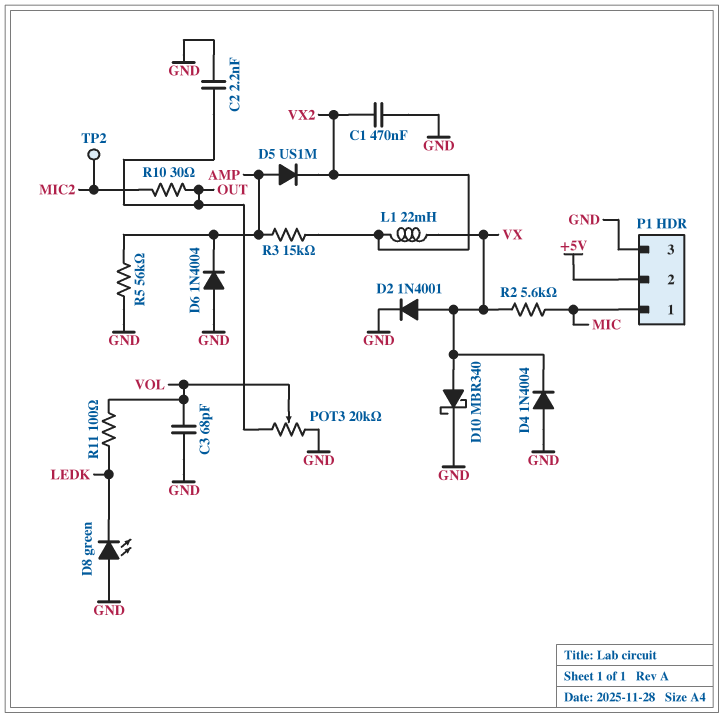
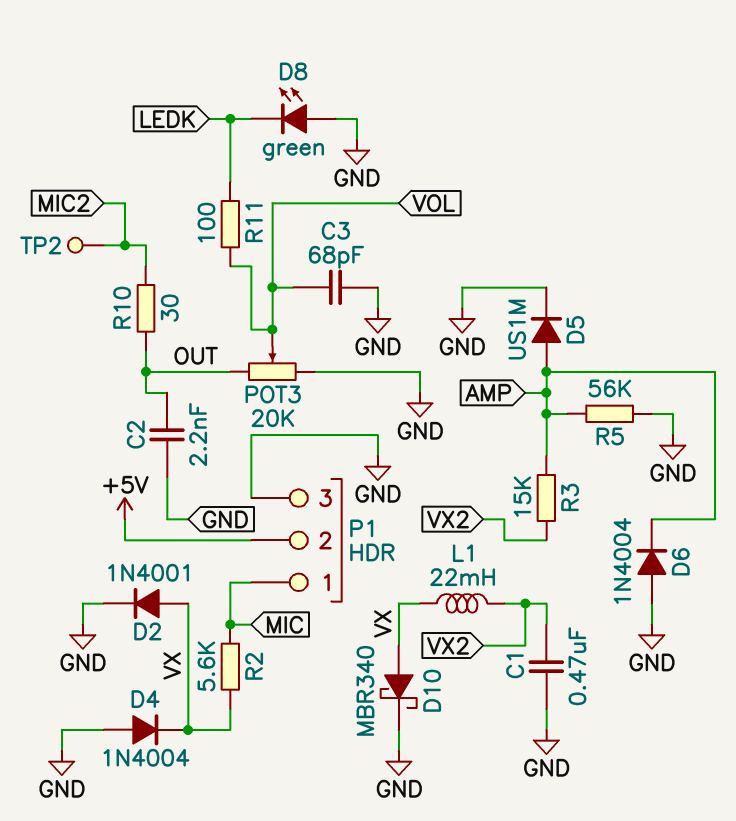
D5: diode US1M (A AMP, K VX2) -> diode US1M (A AMP, K GND)

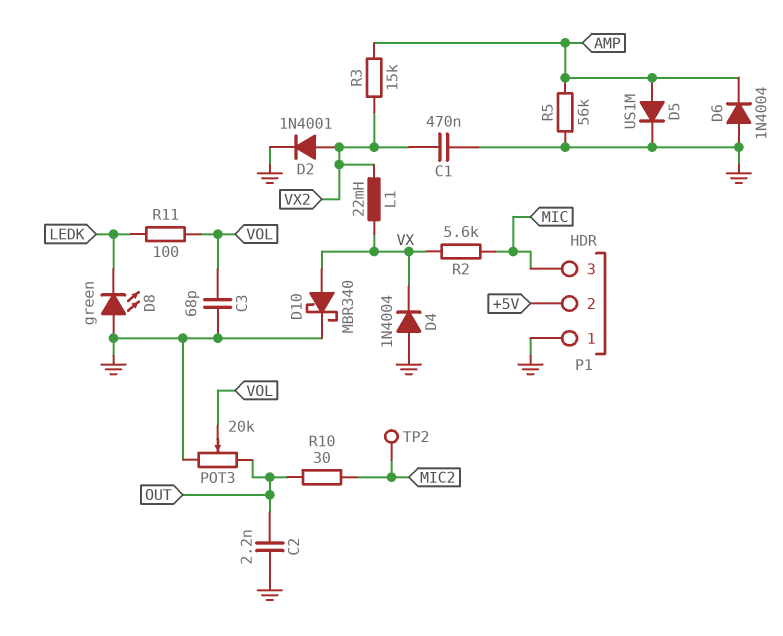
D2: diode 1N4001 (A VX, K GND) -> diode 1N4001 (A VX2, K GND)
P1 pin 1: MIC -> GND
P1 pin 3: GND -> MIC

